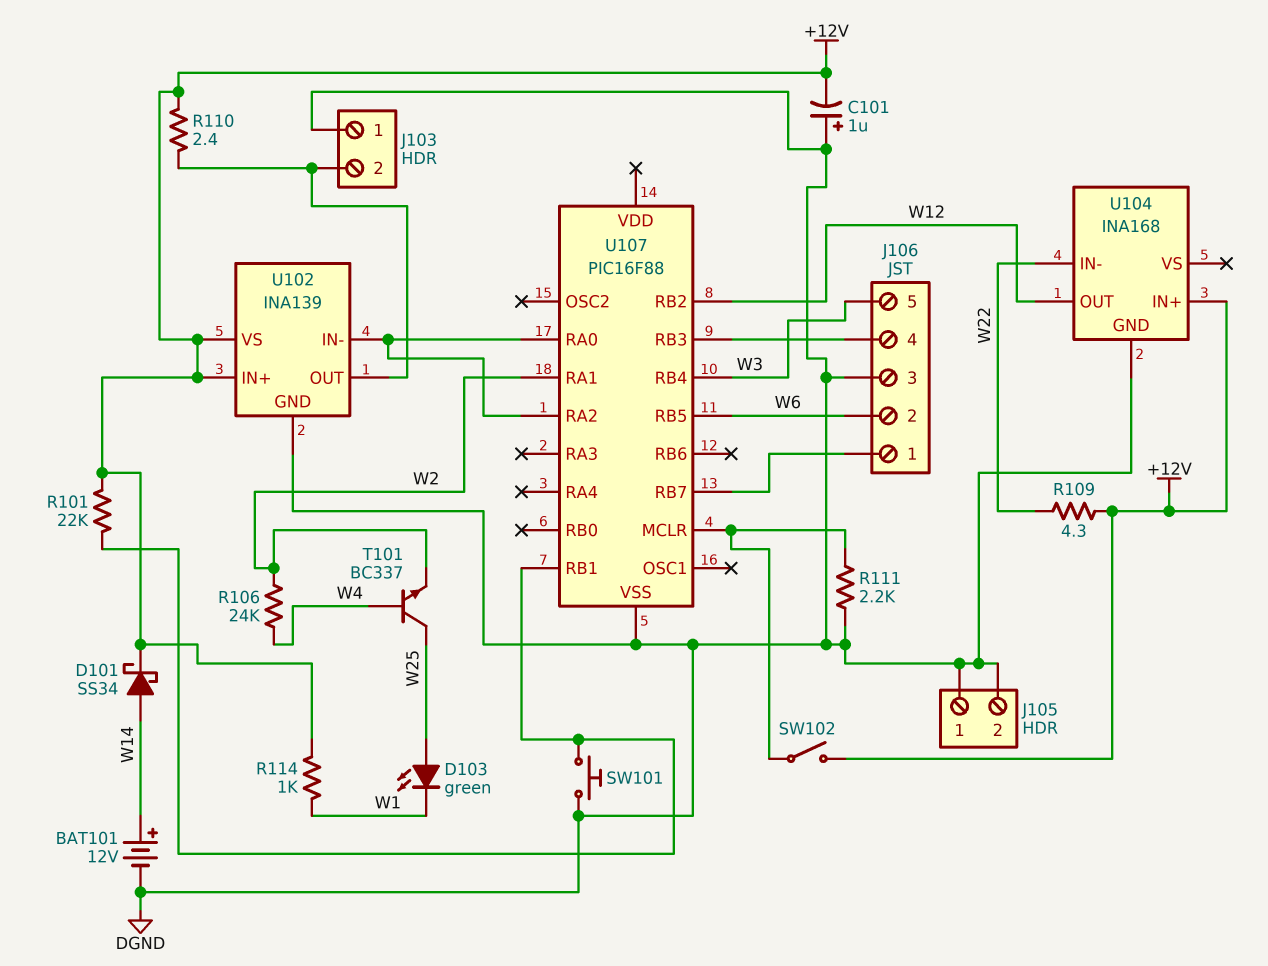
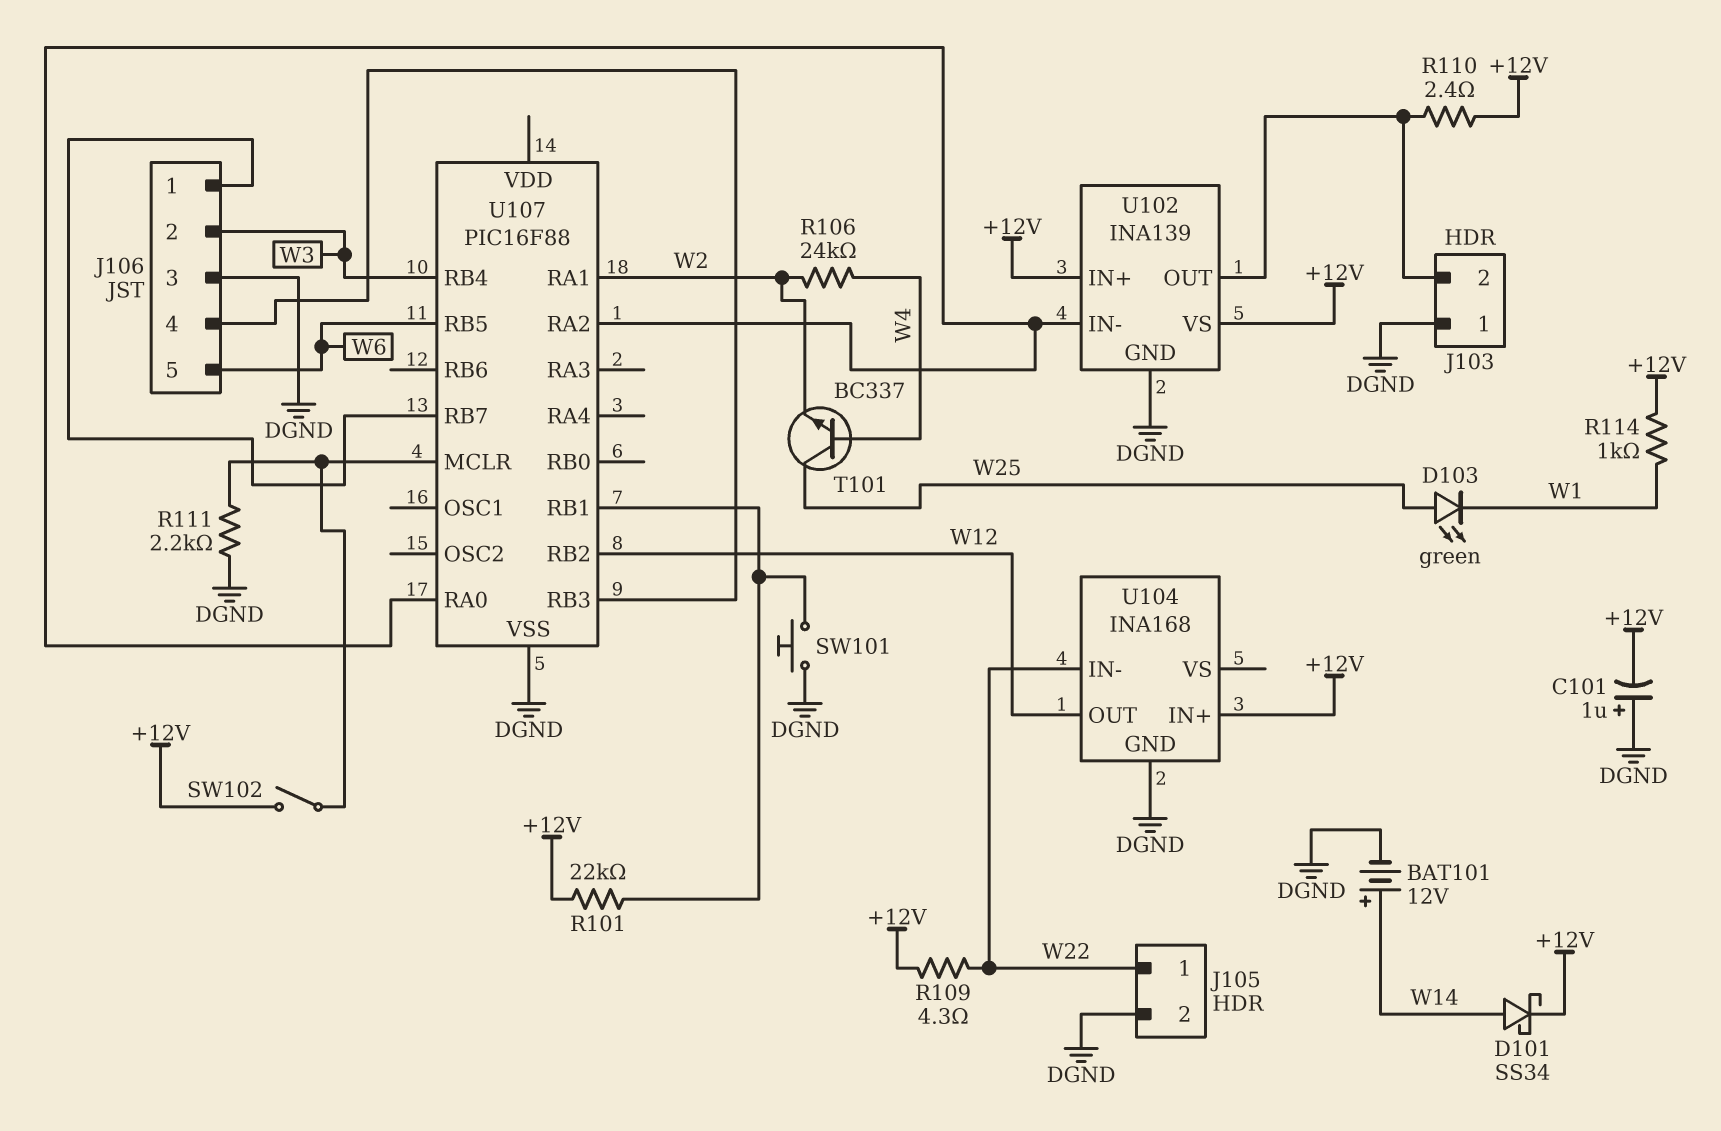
J105 pin 1: DGND -> W22
J106 pin 2: W6 -> W3
J106 pin 5: W3 -> W6

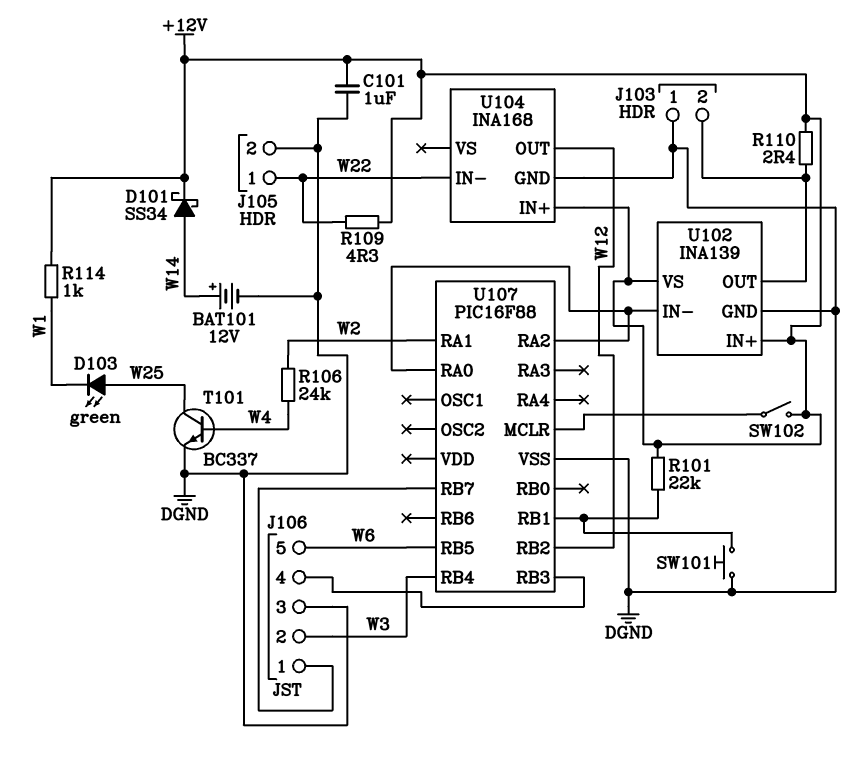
C101: 1uF (plus DGND, minus +12V) -> 1uF (+12V, DGND)
R111: 2.2k (DGND, U107/MCLR) -> none
T101: NPN BC337 (B W4, C W25, E W2) -> NPN BC337 (B W4, C W25, E DGND)

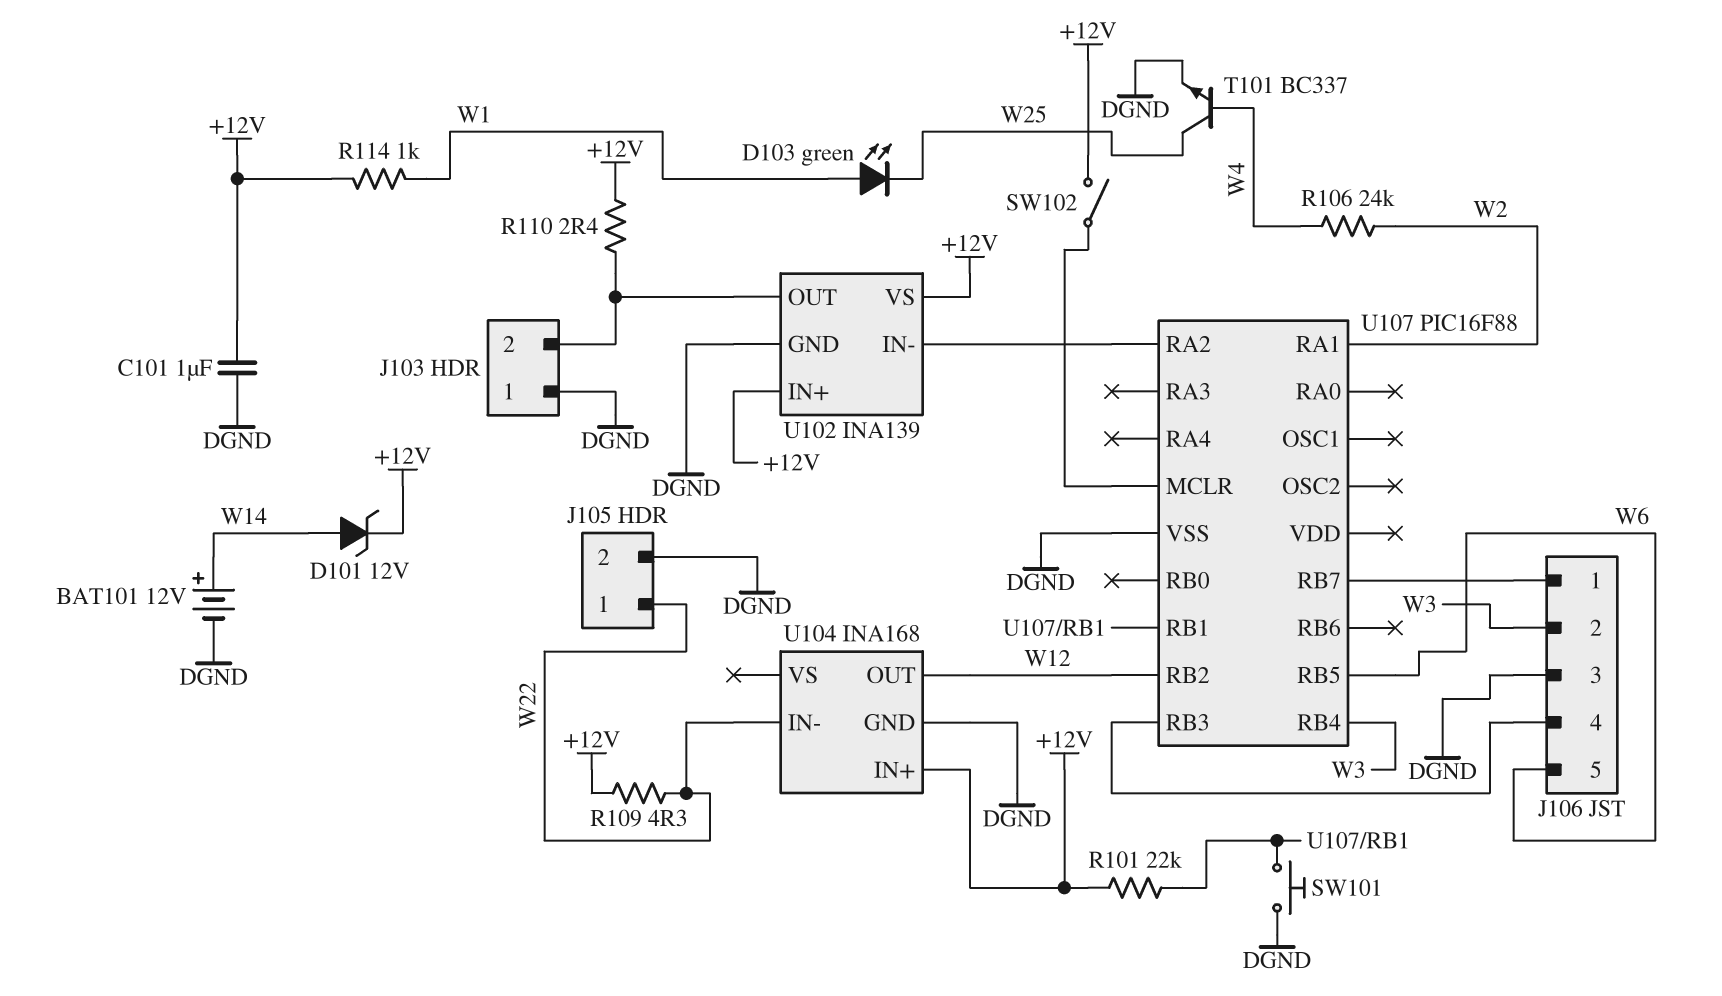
D101: schottky SS34 (A W14, K +12V) -> zener 12V (A W14, K +12V)
D103: LED green (A W25, K W1) -> LED green (A W1, K W25)
U107 pin RA0: U102/IN- -> none

